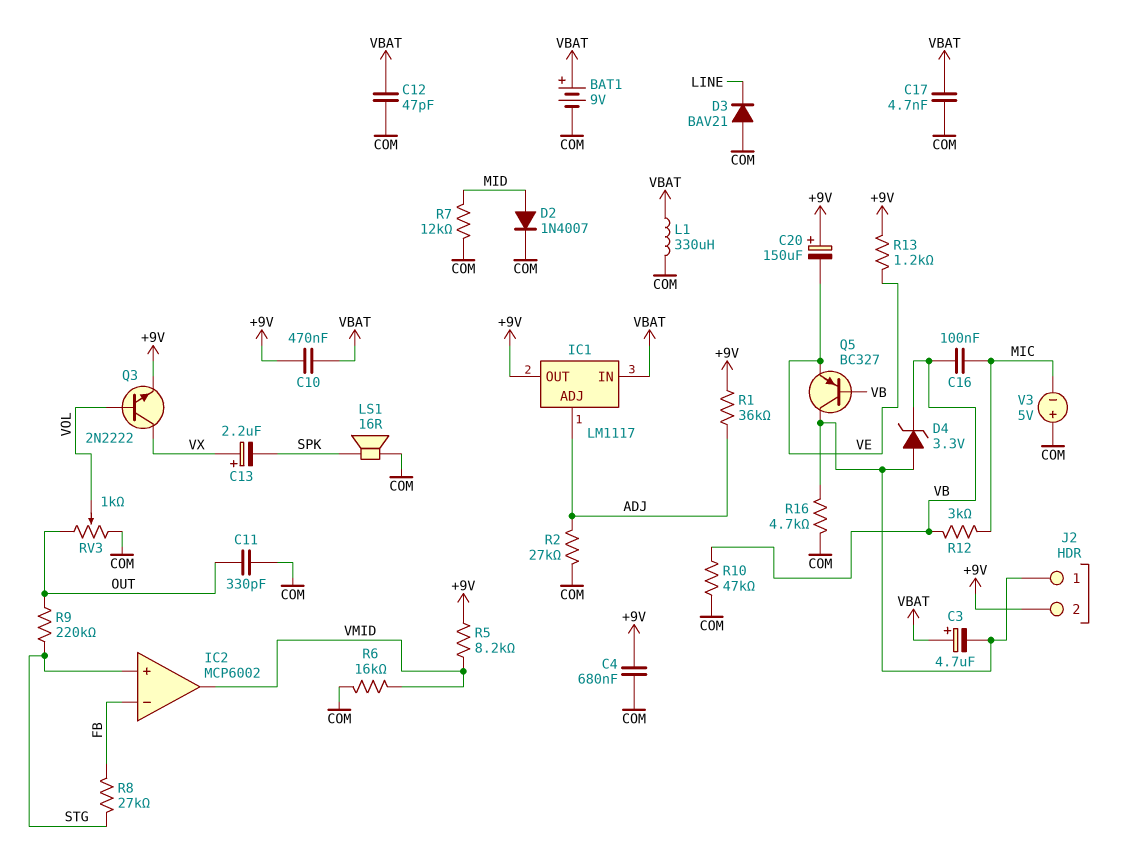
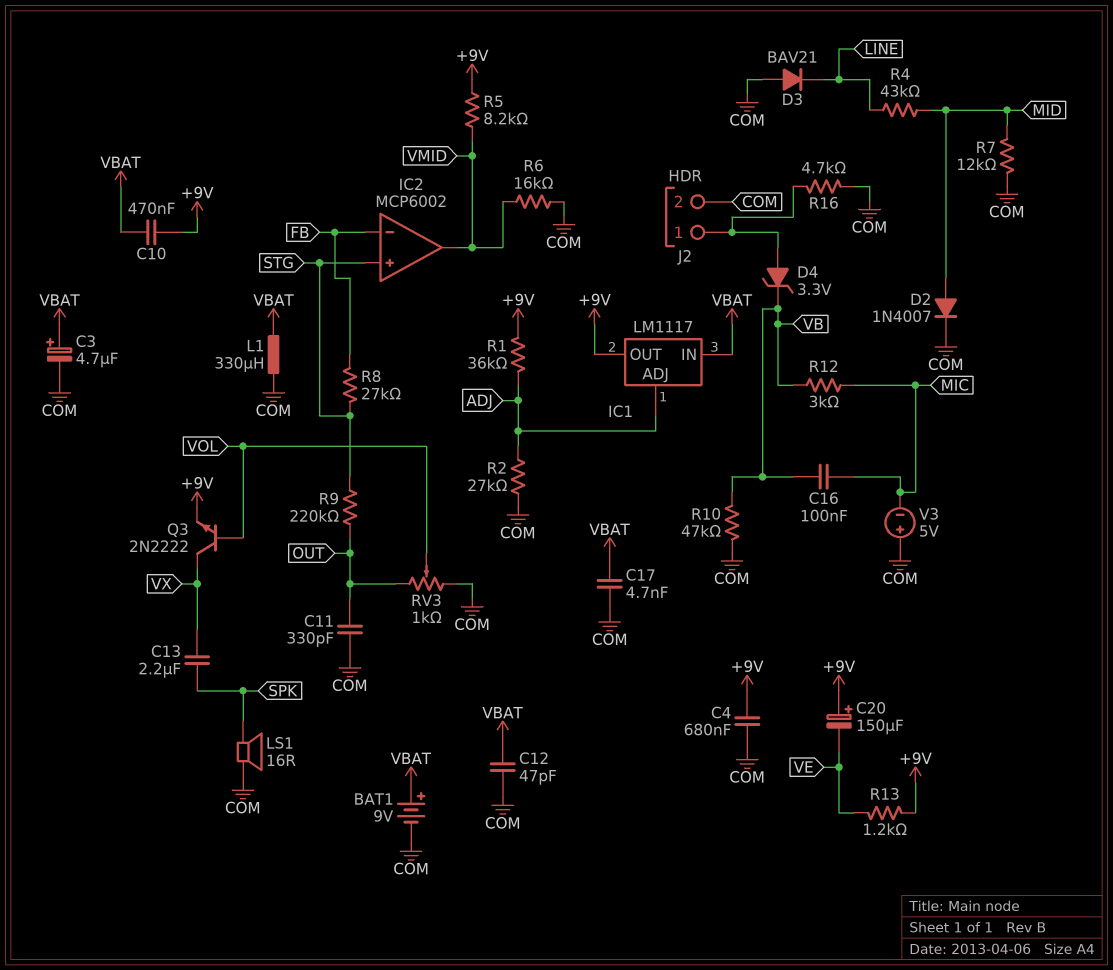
C3: 4.7uF (plus VBAT, minus J2/1) -> 4.7uF (plus VBAT, minus COM)
C13: 2.2uF (plus VX, minus SPK) -> 2.2uF (SPK, VX)
J2 pin 2: +9V -> COM
Q5: PNP BC327 (B VB, C J2/1, E VE) -> none
R4: none -> 43k (LINE, MID)

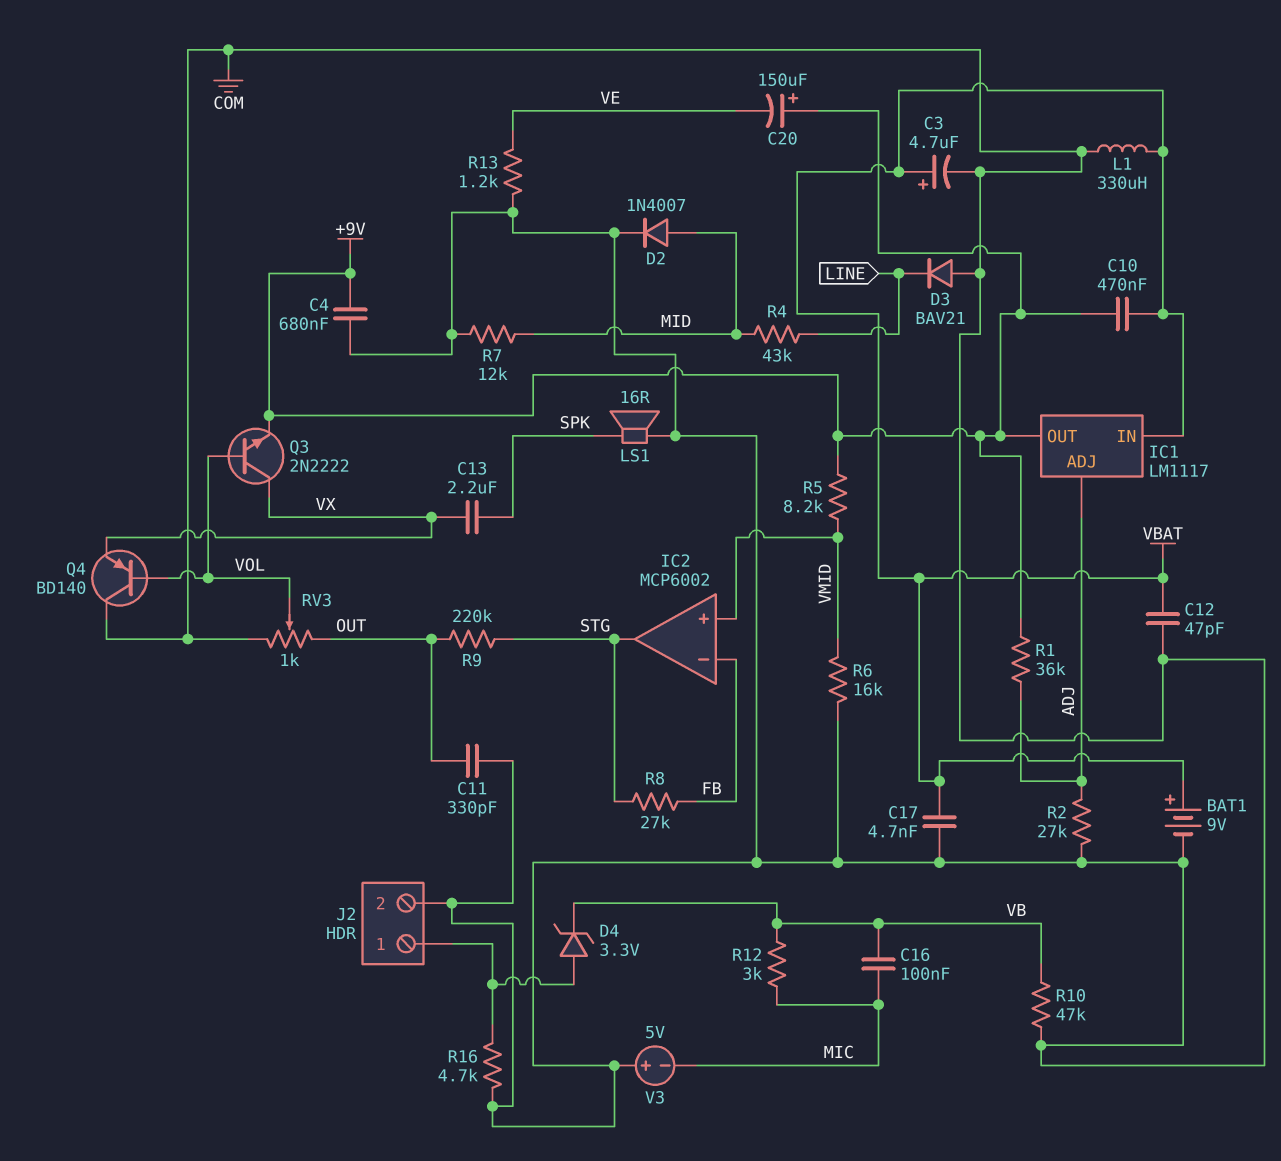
IC2 pin in+: STG -> VMID
IC2 pin out: VMID -> STG
Q4: none -> PNP BD140 (B VOL, C COM, E VX)
R13: 1.2k (+9V, VE) -> 1.2k (COM, VE)

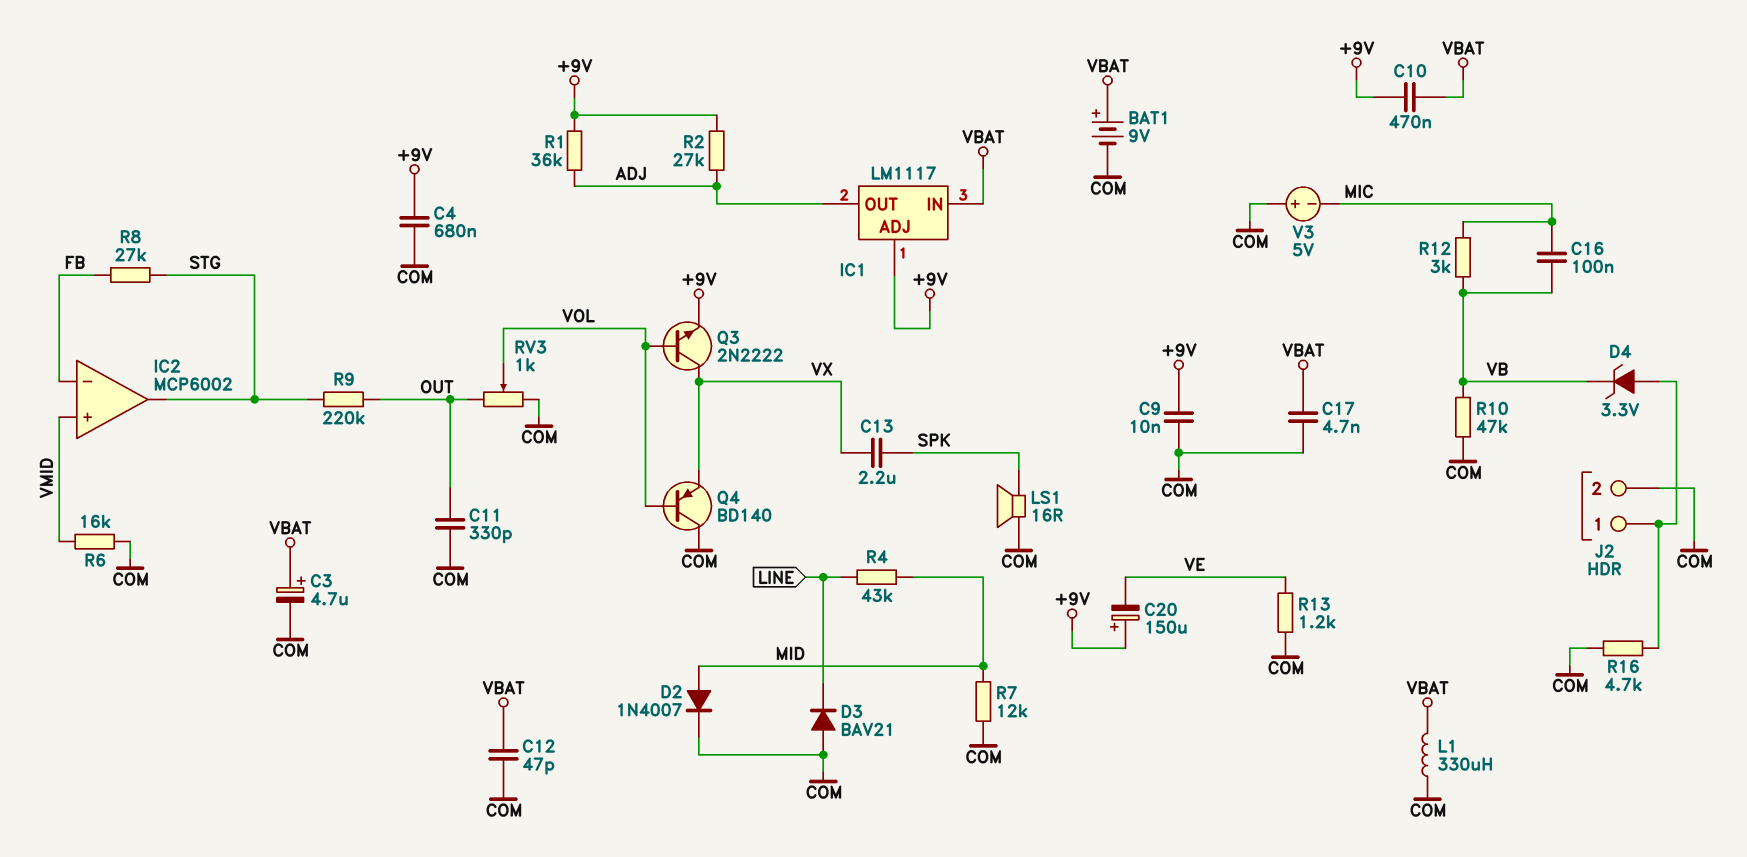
C9: none -> 10nF (+9V, COM)
IC1 pin ADJ: ADJ -> +9V
IC1 pin OUT: +9V -> ADJ
R2: 27k (ADJ, COM) -> 27k (+9V, ADJ)
R5: 8.2k (+9V, VMID) -> none

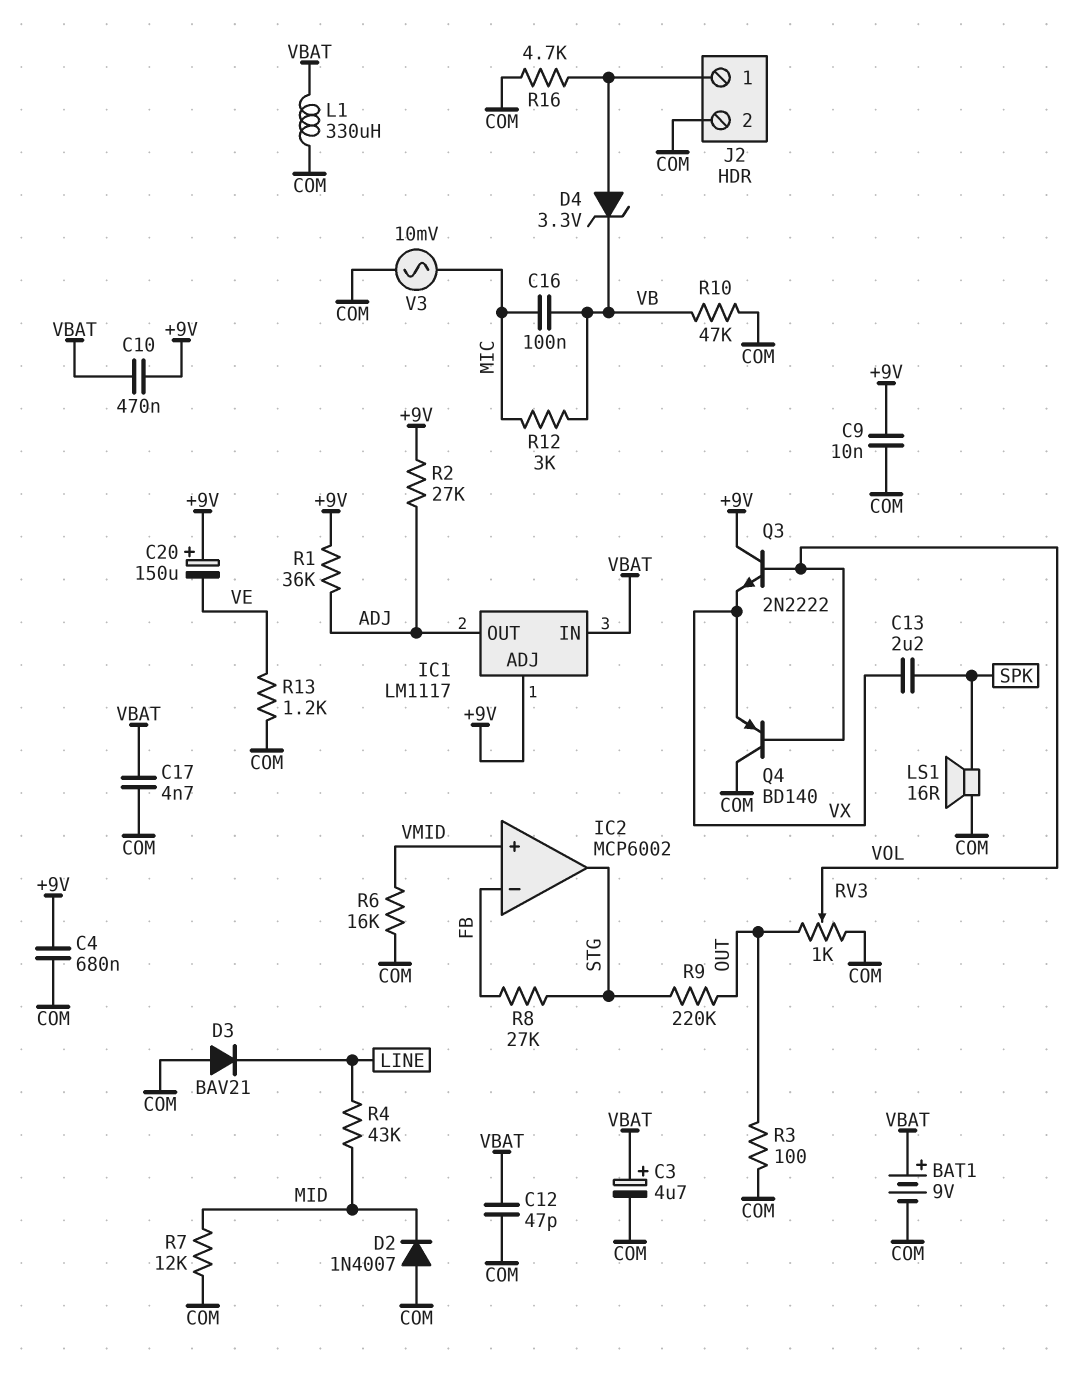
C11: 330pF (COM, OUT) -> none
D2: diode 1N4007 (A MID, K COM) -> diode 1N4007 (A COM, K MID)
Q3: NPN 2N2222 (B VOL, C VX, E +9V) -> NPN 2N2222 (B VOL, C +9V, E VX)
R3: none -> 100 (COM, OUT)
V3: 5V (plus COM, minus MIC) -> AC 10mV (COM, MIC)

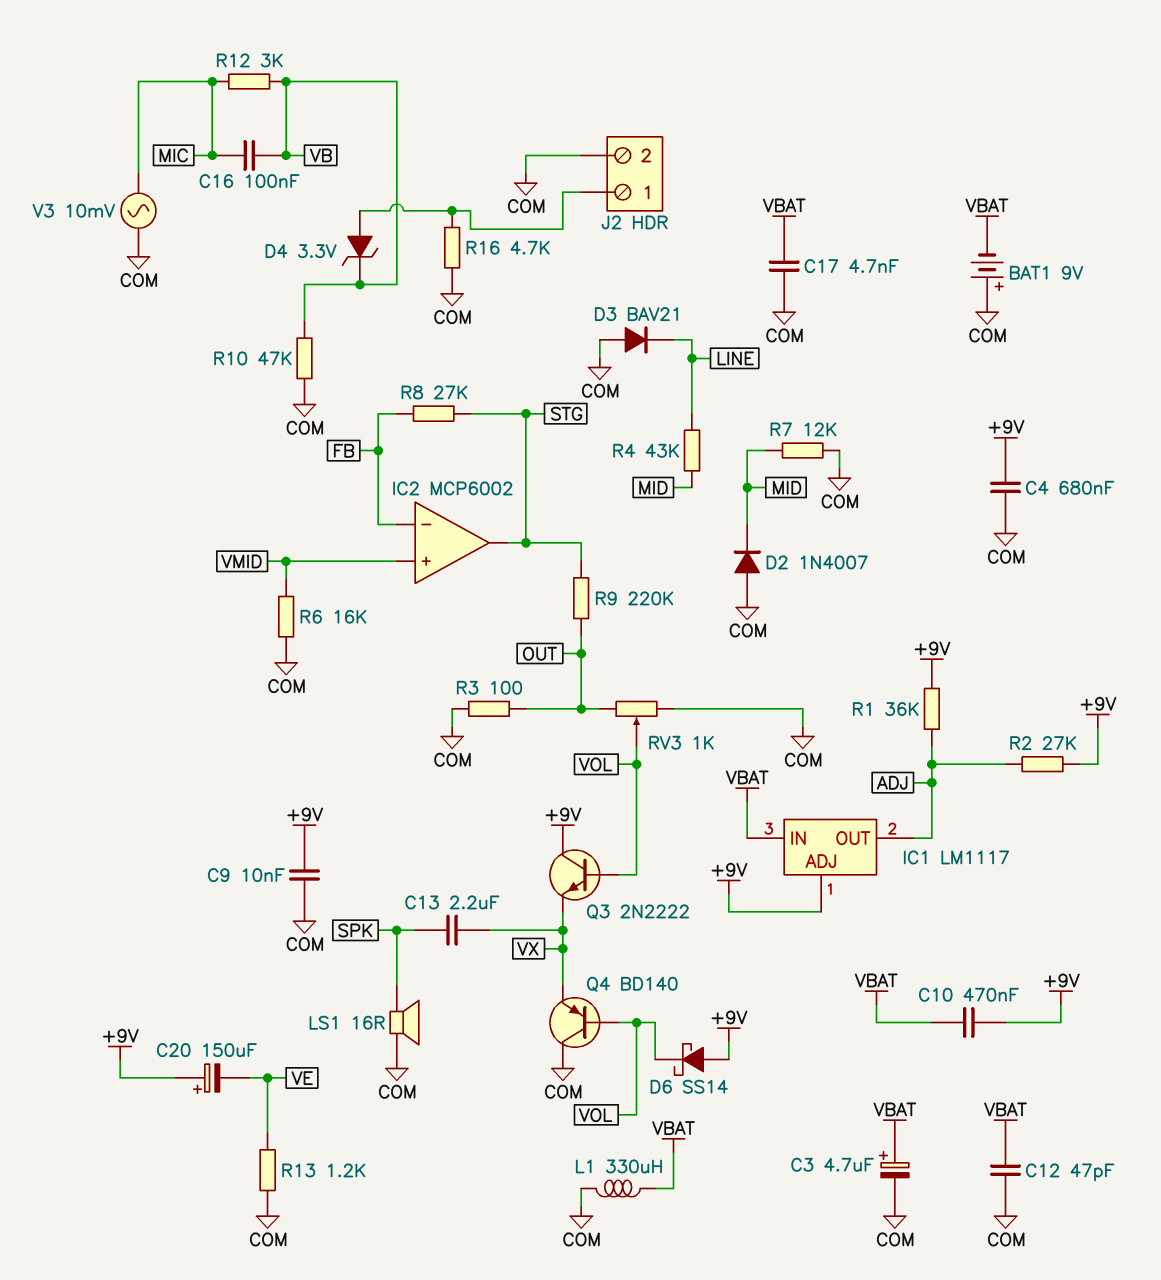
BAT1: 9V (plus VBAT, minus COM) -> 9V (plus COM, minus VBAT)
D6: none -> schottky SS14 (A +9V, K VOL)

